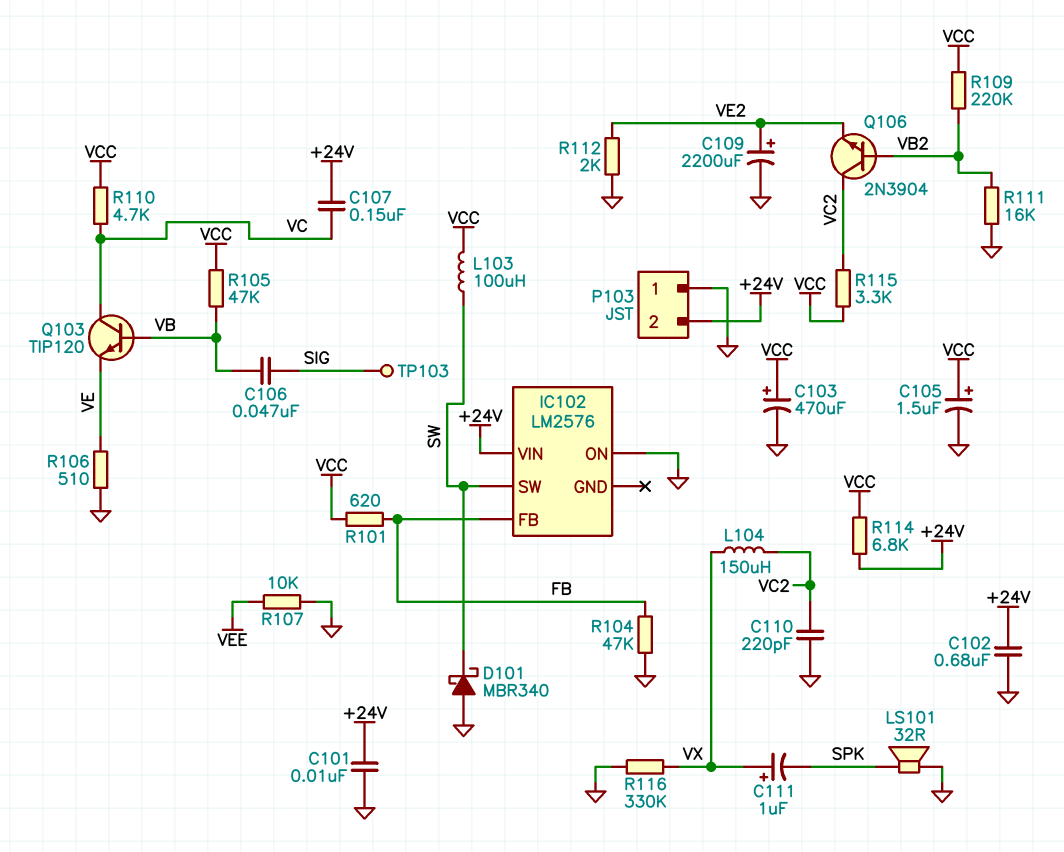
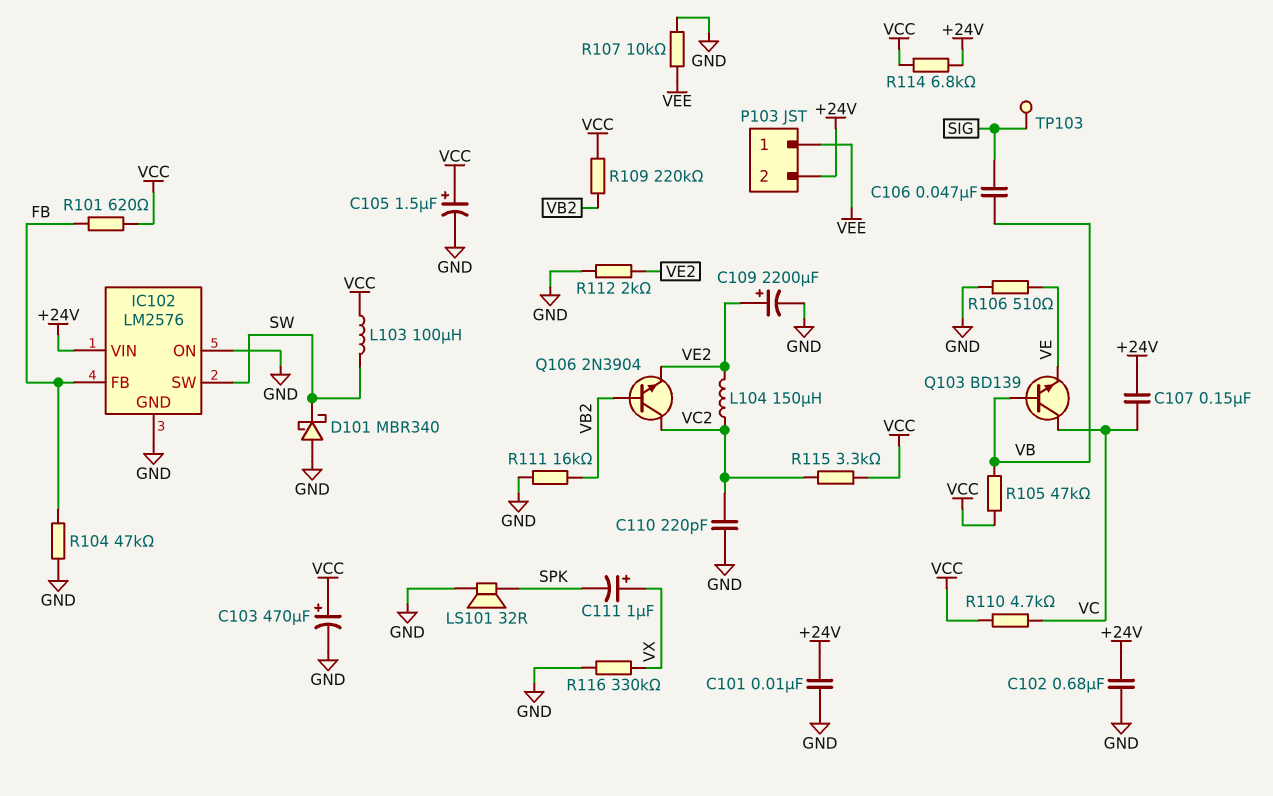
IC102 pin GND: none -> GND
L104: 150uH (VC2, VX) -> 150uH (VC2, VE2)
P103 pin 1: GND -> VEE
Q103: NPN TIP120 (B VB, C VC, E VE) -> NPN BD139 (B VB, C VC, E VE)

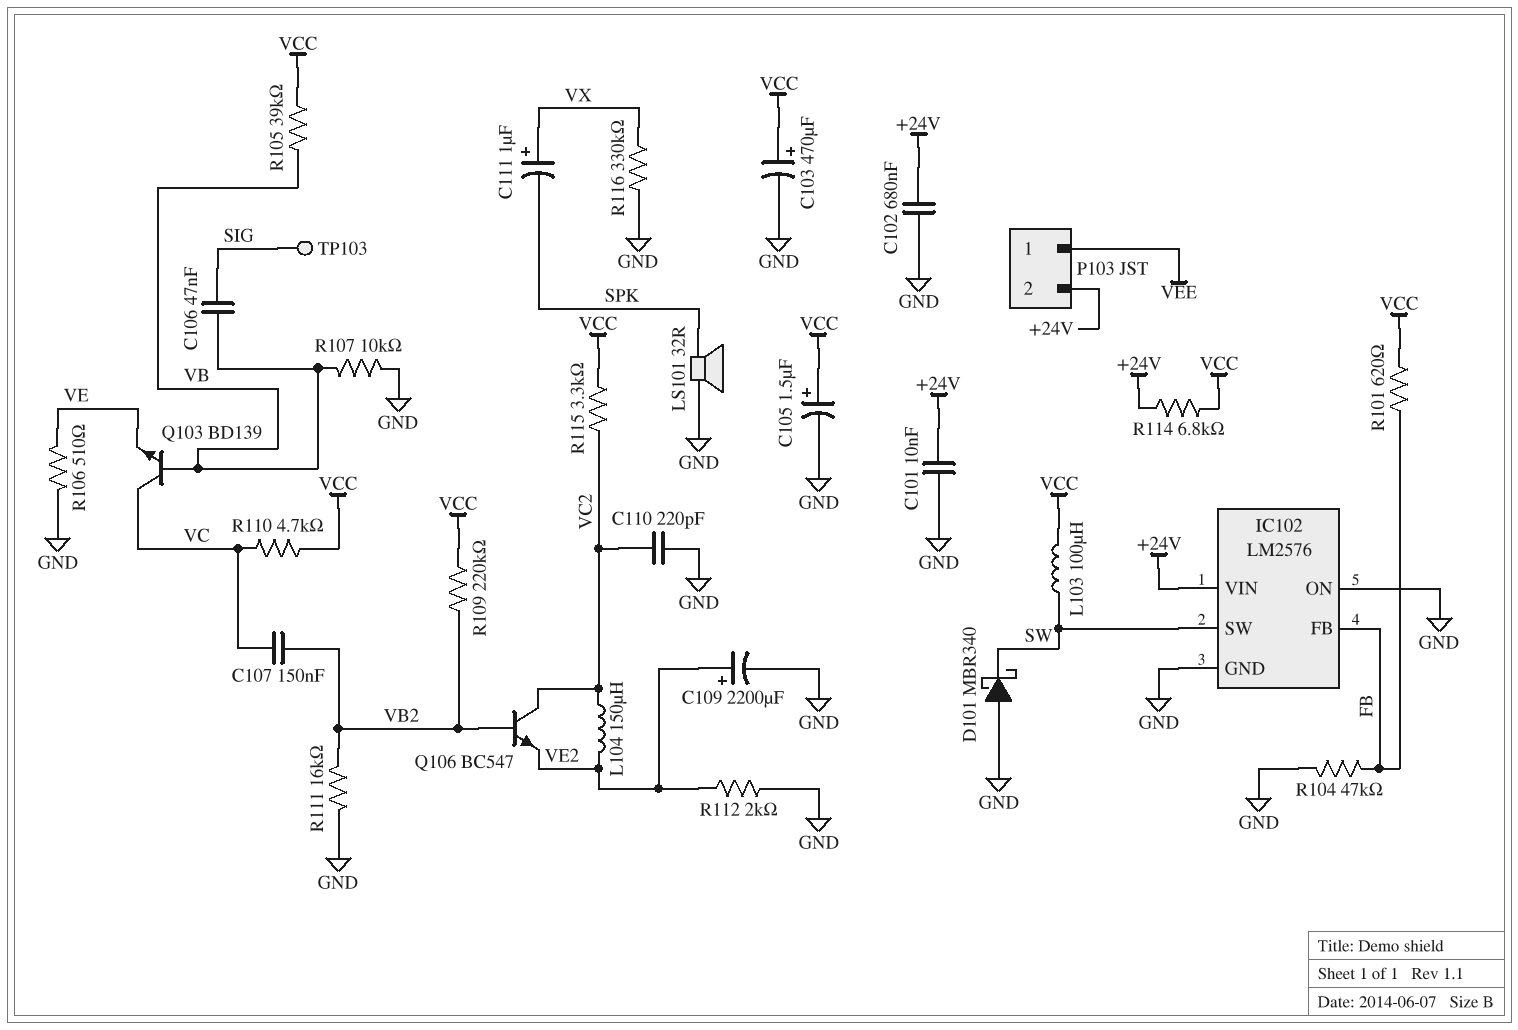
C107: 150nF (+24V, VC) -> 150nF (VB2, VC)
Q106: NPN 2N3904 (B VB2, C VC2, E VE2) -> NPN BC547 (B VB2, C VC2, E VE2)
R105: 47k (VB, VCC) -> 39k (VB, VCC)
R107: 10k (GND, VEE) -> 10k (GND, VB)

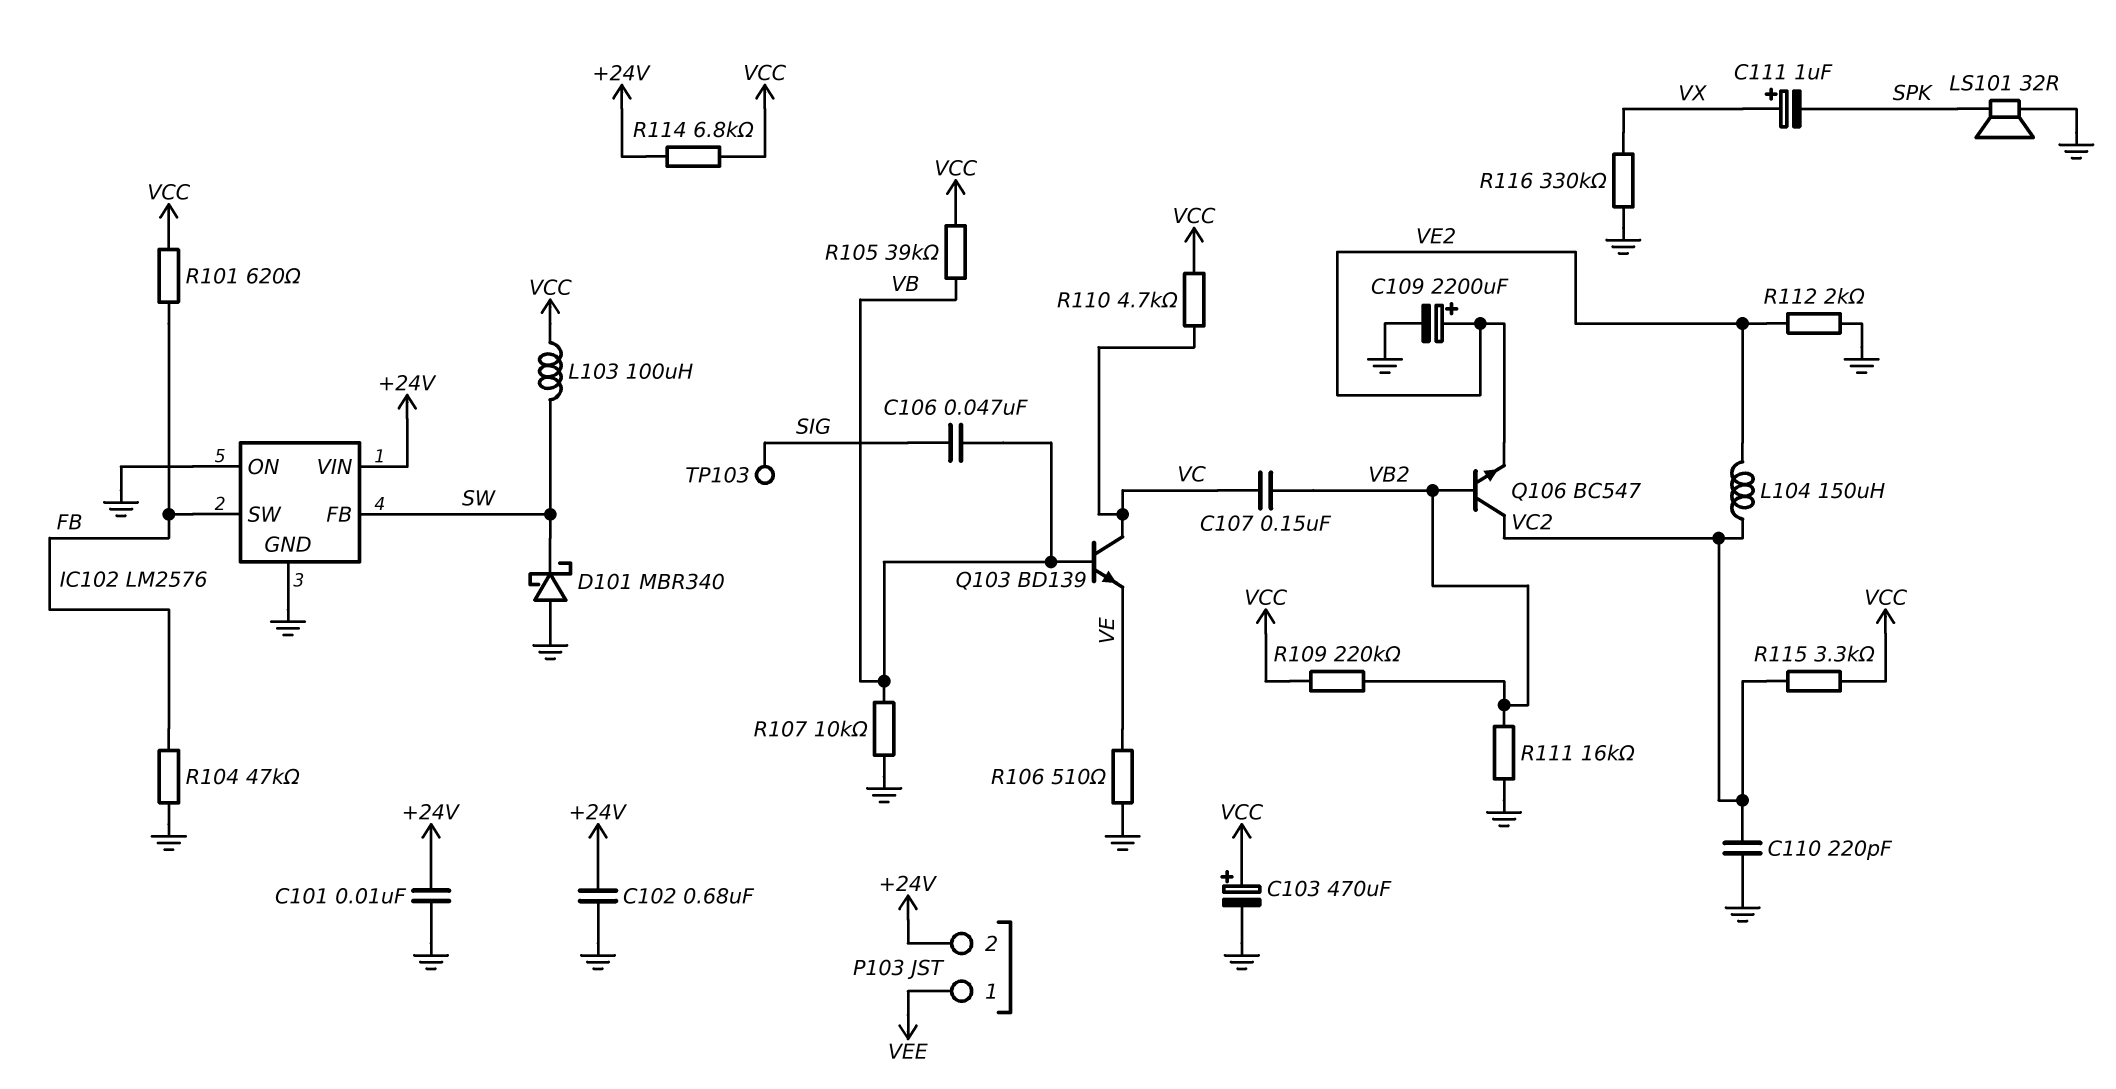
C105: 1.5uF (plus VCC, minus GND) -> none
IC102 pin FB: FB -> SW
IC102 pin SW: SW -> FB

